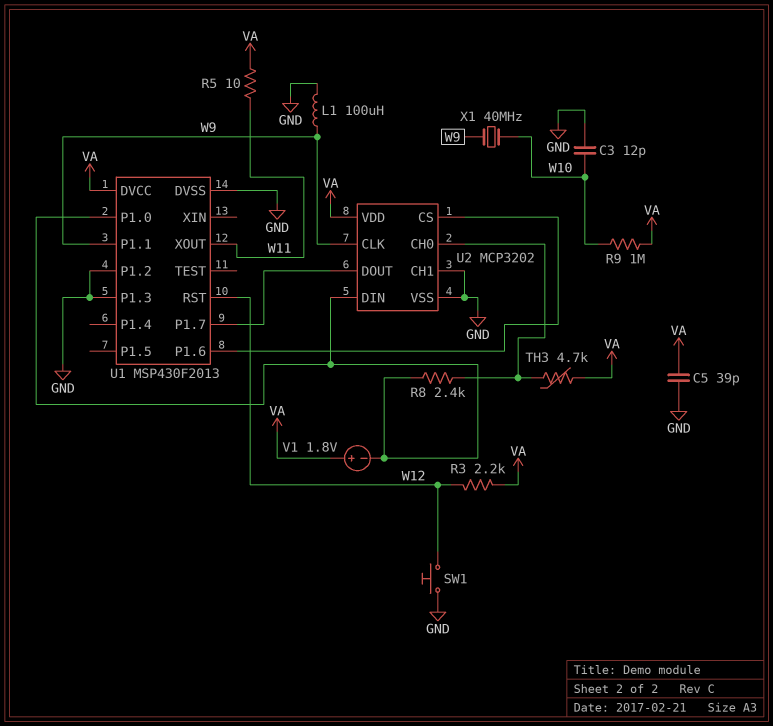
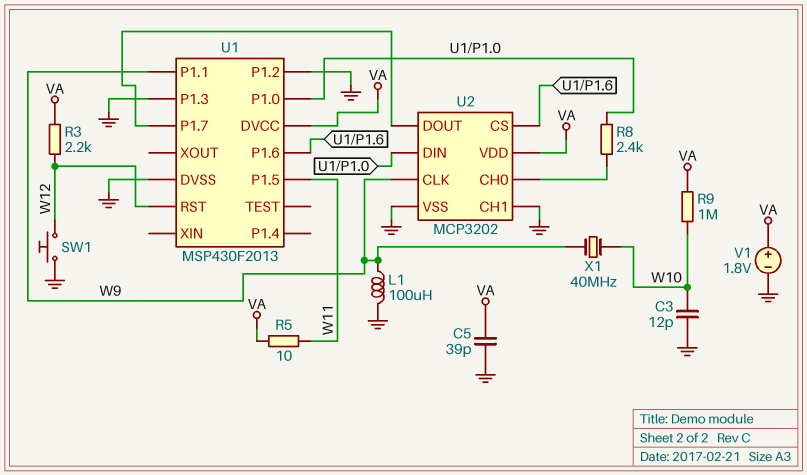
TH3: 4.7k (U2/CH0, VA) -> none
U1 pin P1.5: none -> W11
U1 pin XOUT: W11 -> none
V1: 1.8V (plus VA, minus U1/P1.0) -> 1.8V (plus VA, minus GND)

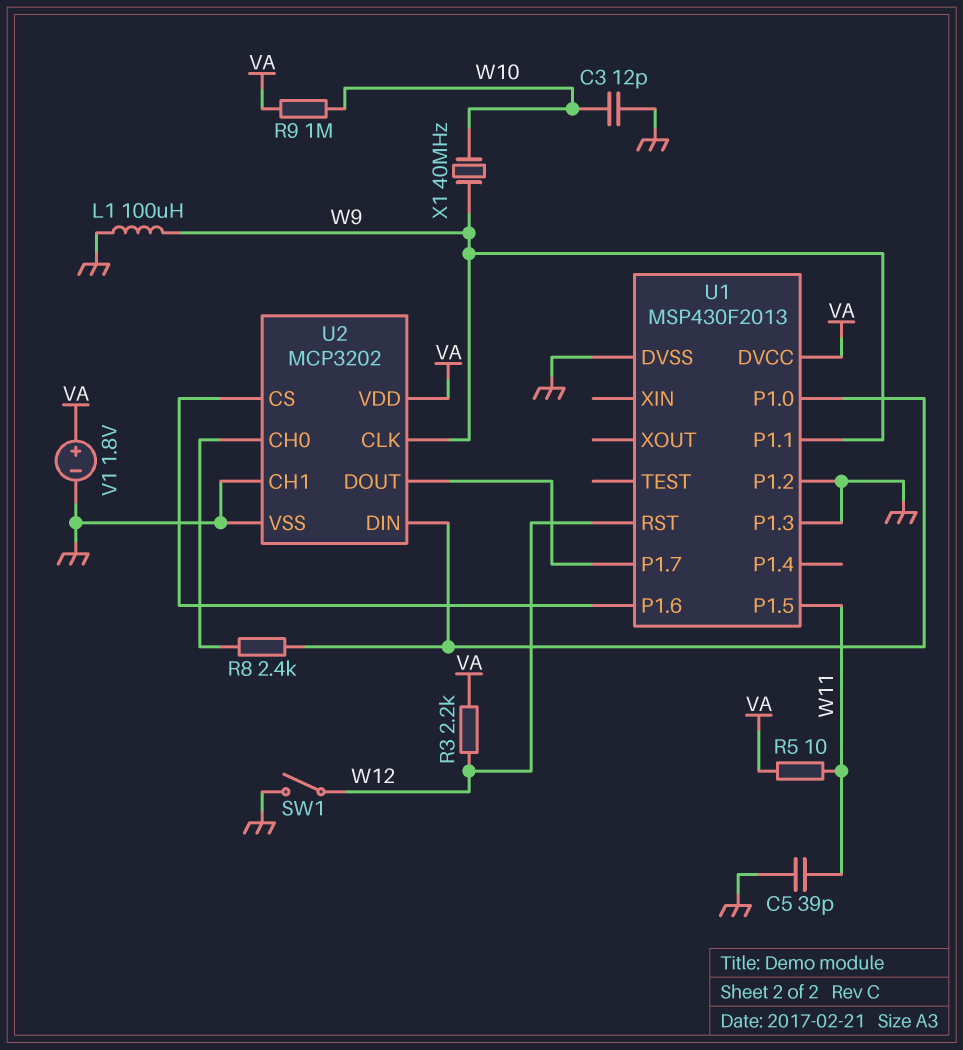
C5: 39pF (GND, VA) -> 39pF (GND, W11)
SW1: button (GND, W12) -> switch (GND, W12)

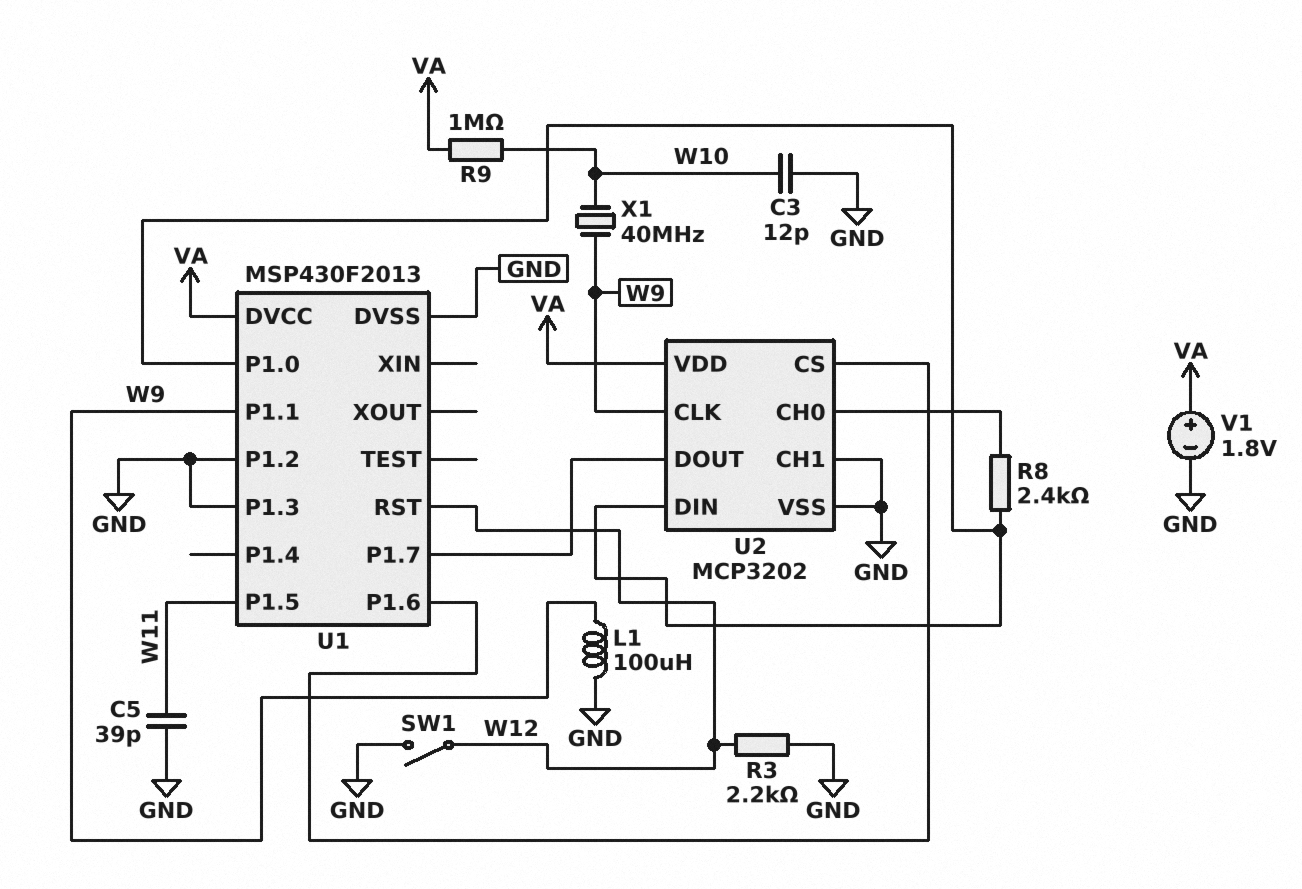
R3: 2.2k (VA, W12) -> 2.2k (GND, W12)
R5: 10 (VA, W11) -> none

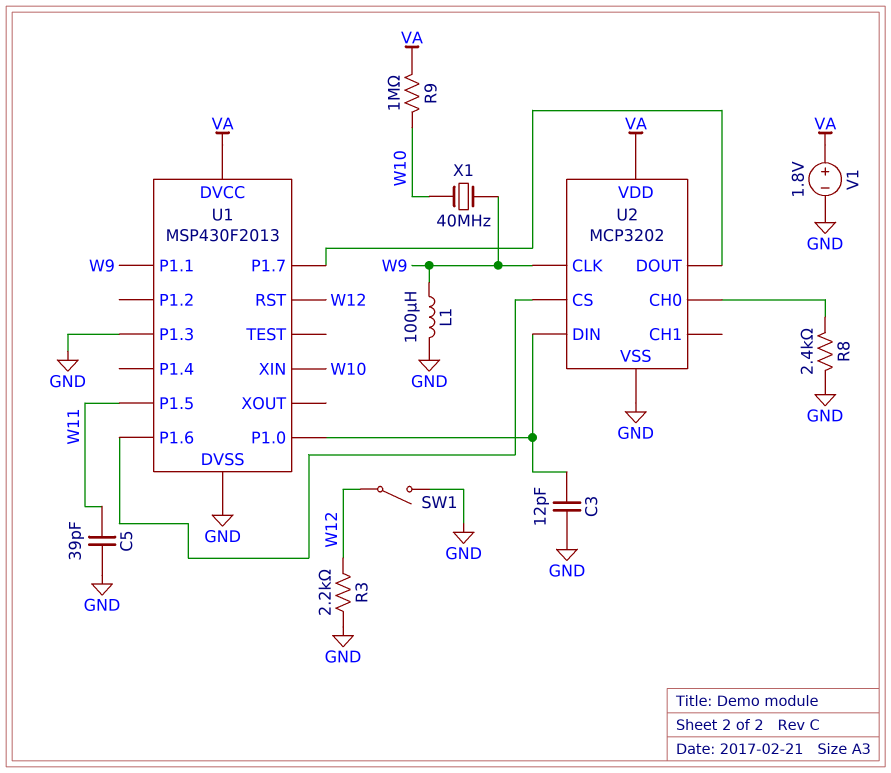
C3: 12pF (GND, W10) -> 12pF (GND, U1/P1.0)
R8: 2.4k (U1/P1.0, U2/CH0) -> 2.4k (GND, U2/CH0)
U1 pin P1.2: GND -> none
U1 pin XIN: none -> W10
U2 pin CH1: GND -> none

